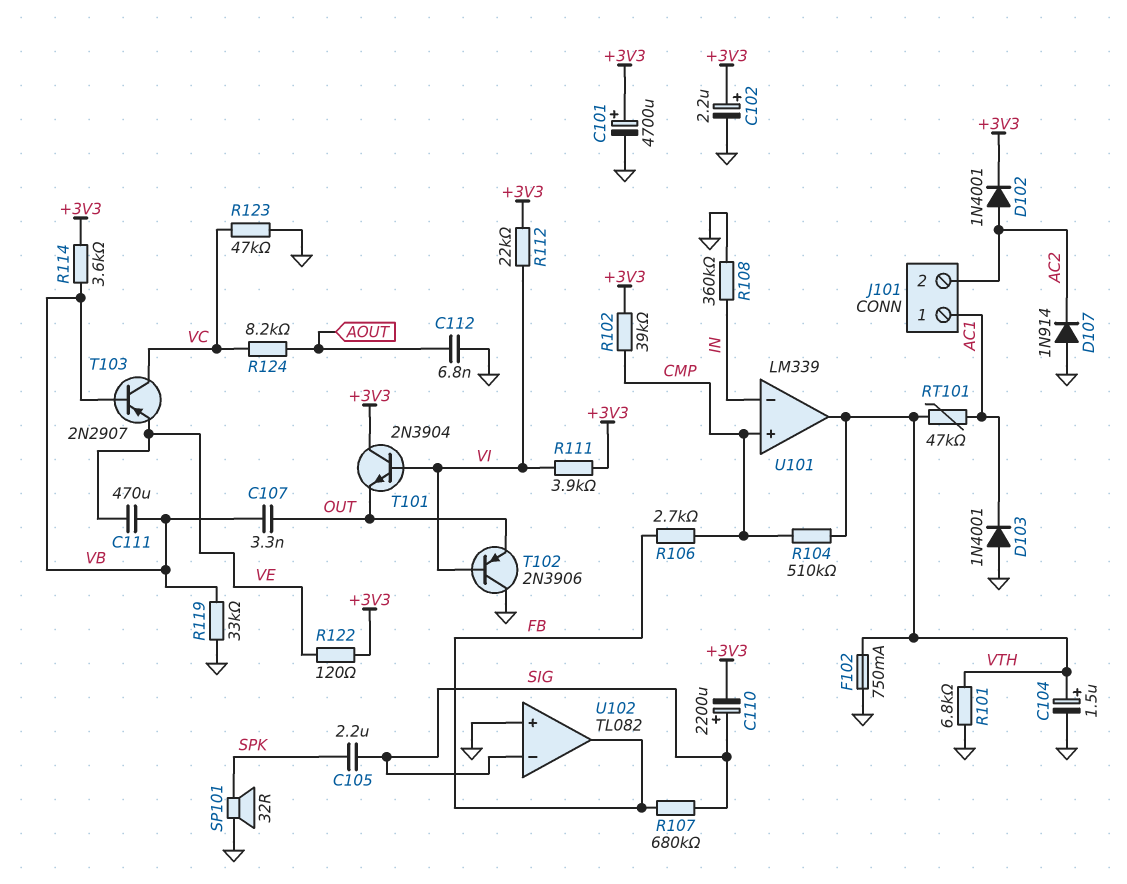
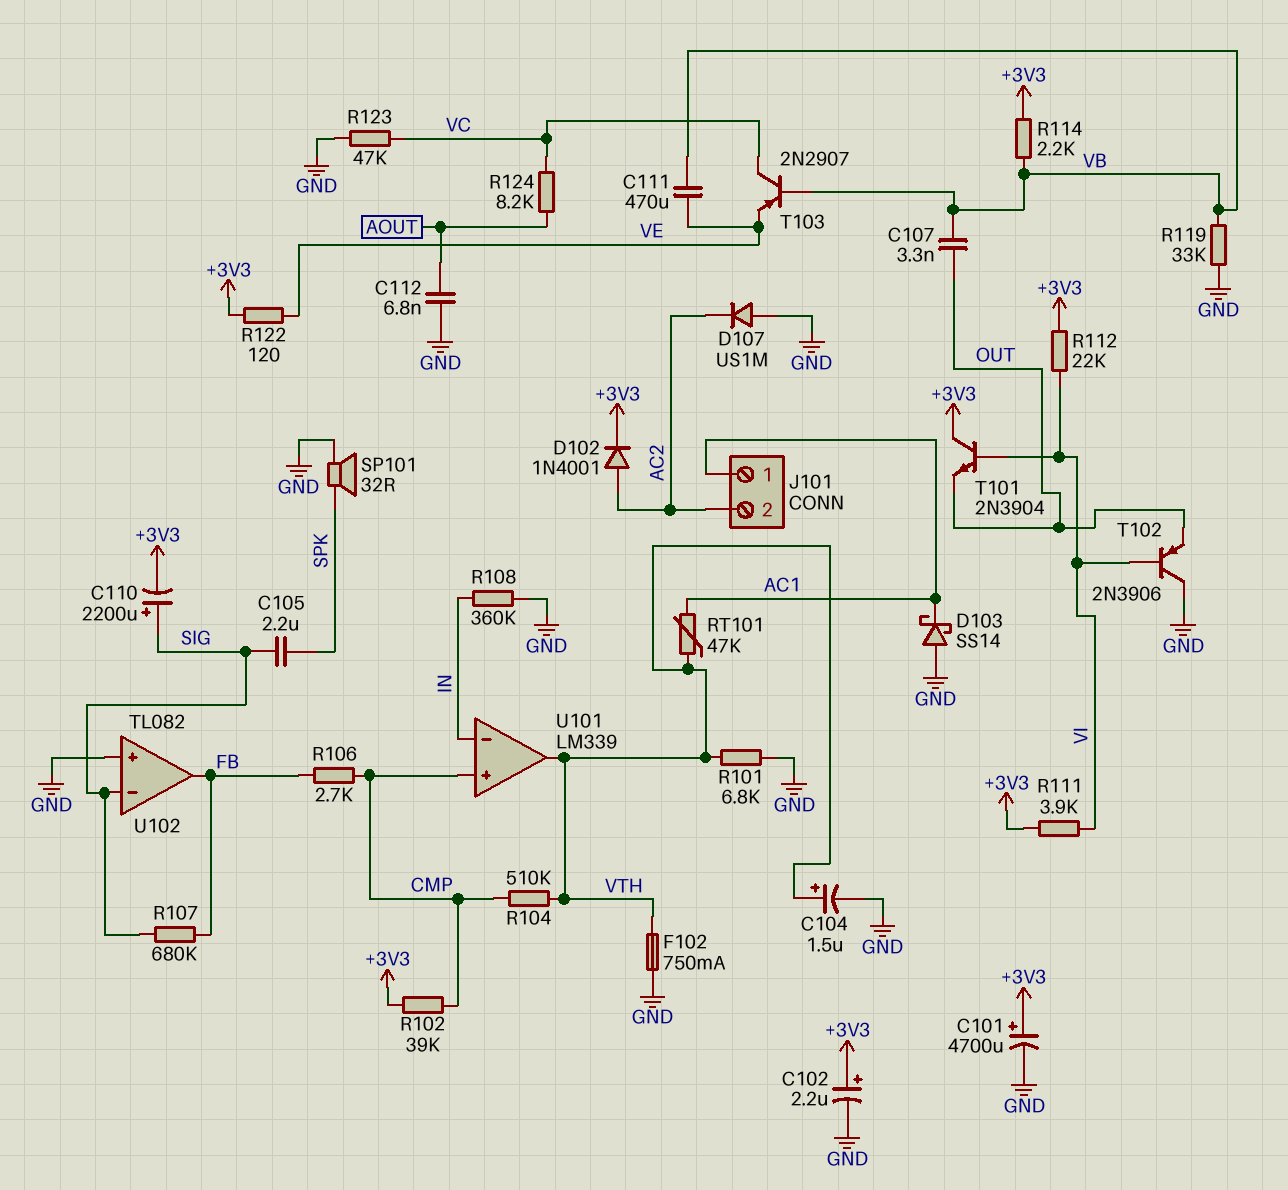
D103: diode 1N4001 (A GND, K AC1) -> schottky SS14 (A GND, K AC1)
D107: diode 1N914 (A GND, K AC2) -> diode US1M (A GND, K AC2)
R114: 3.6k (+3V3, VB) -> 2.2k (+3V3, VB)

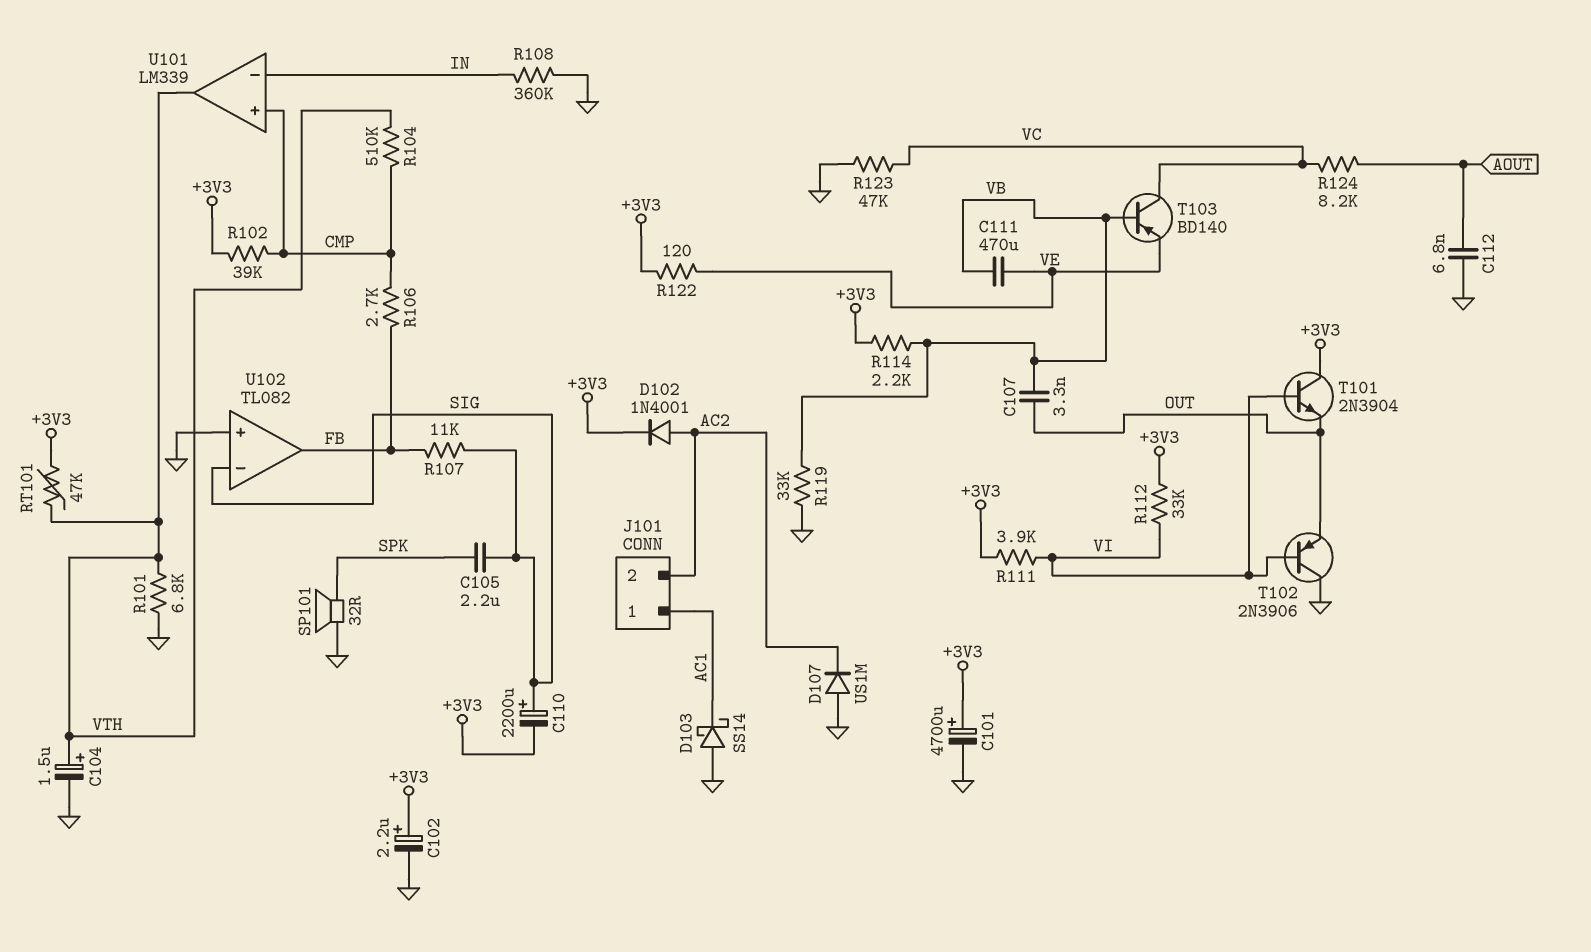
F102: 750mA (GND, VTH) -> none
R107: 680k (FB, SIG) -> 11k (FB, SIG)
R112: 22k (+3V3, VI) -> 33k (+3V3, VI)
RT101: 47k (AC1, VTH) -> 47k (+3V3, VTH)
T103: PNP 2N2907 (B VB, C VC, E VE) -> PNP BD140 (B VB, C VC, E VE)

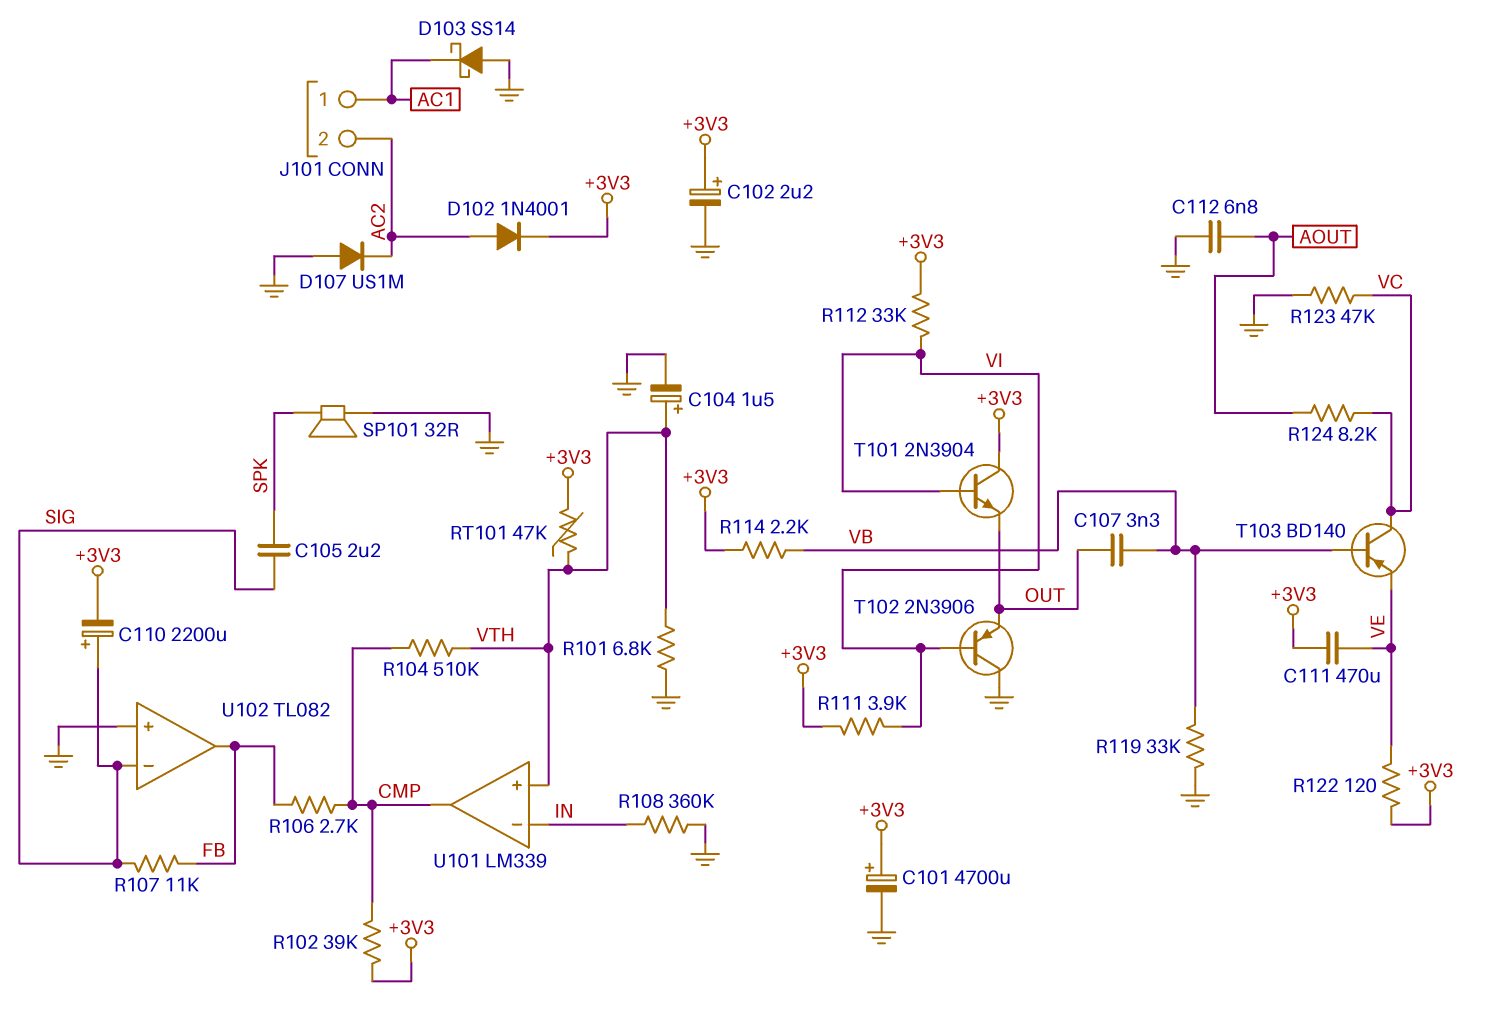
C111: 470uF (VB, VE) -> 470uF (+3V3, VE)
U101 pin in+: CMP -> VTH
U101 pin out: VTH -> CMP

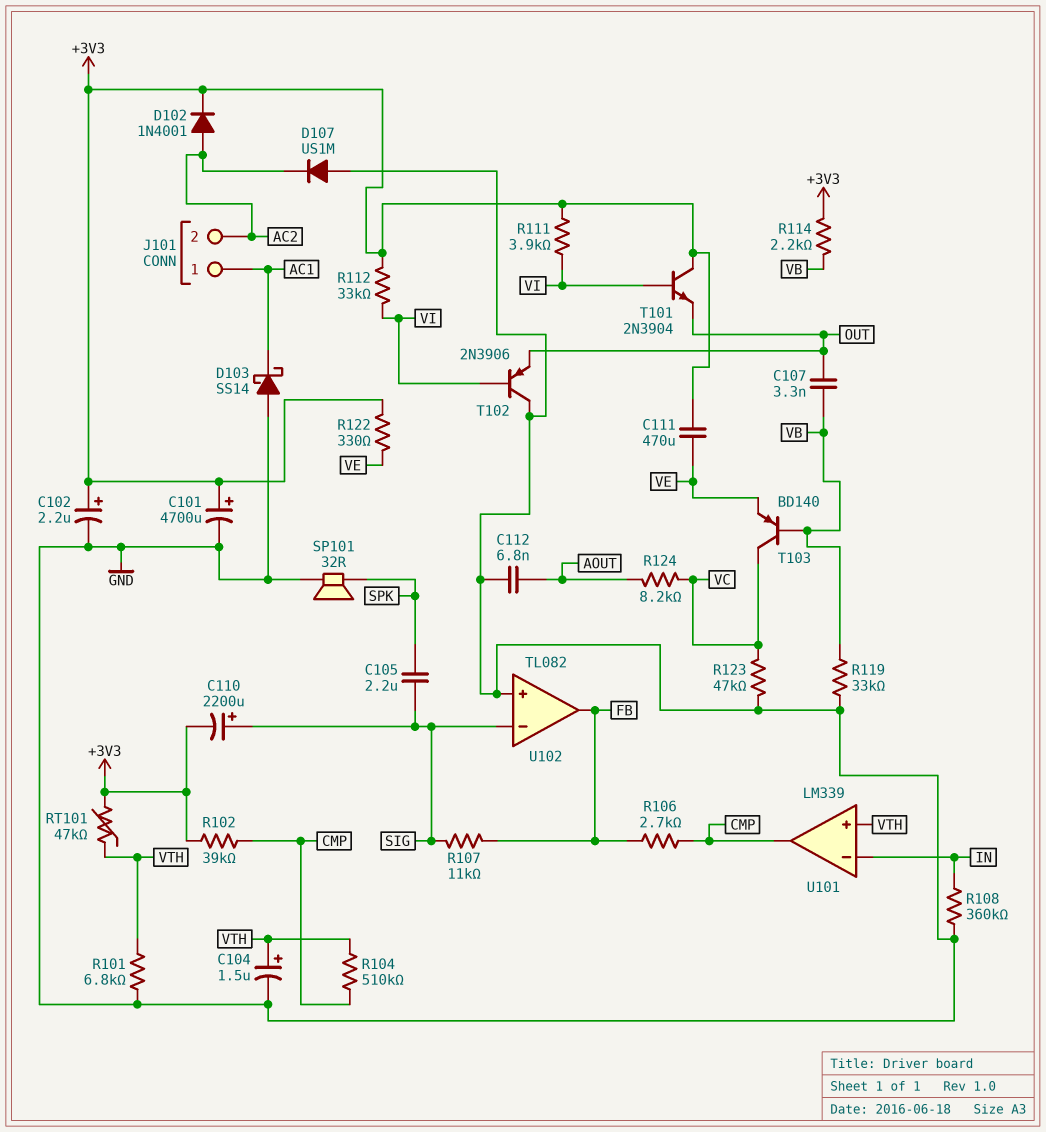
R122: 120 (+3V3, VE) -> 330 (+3V3, VE)

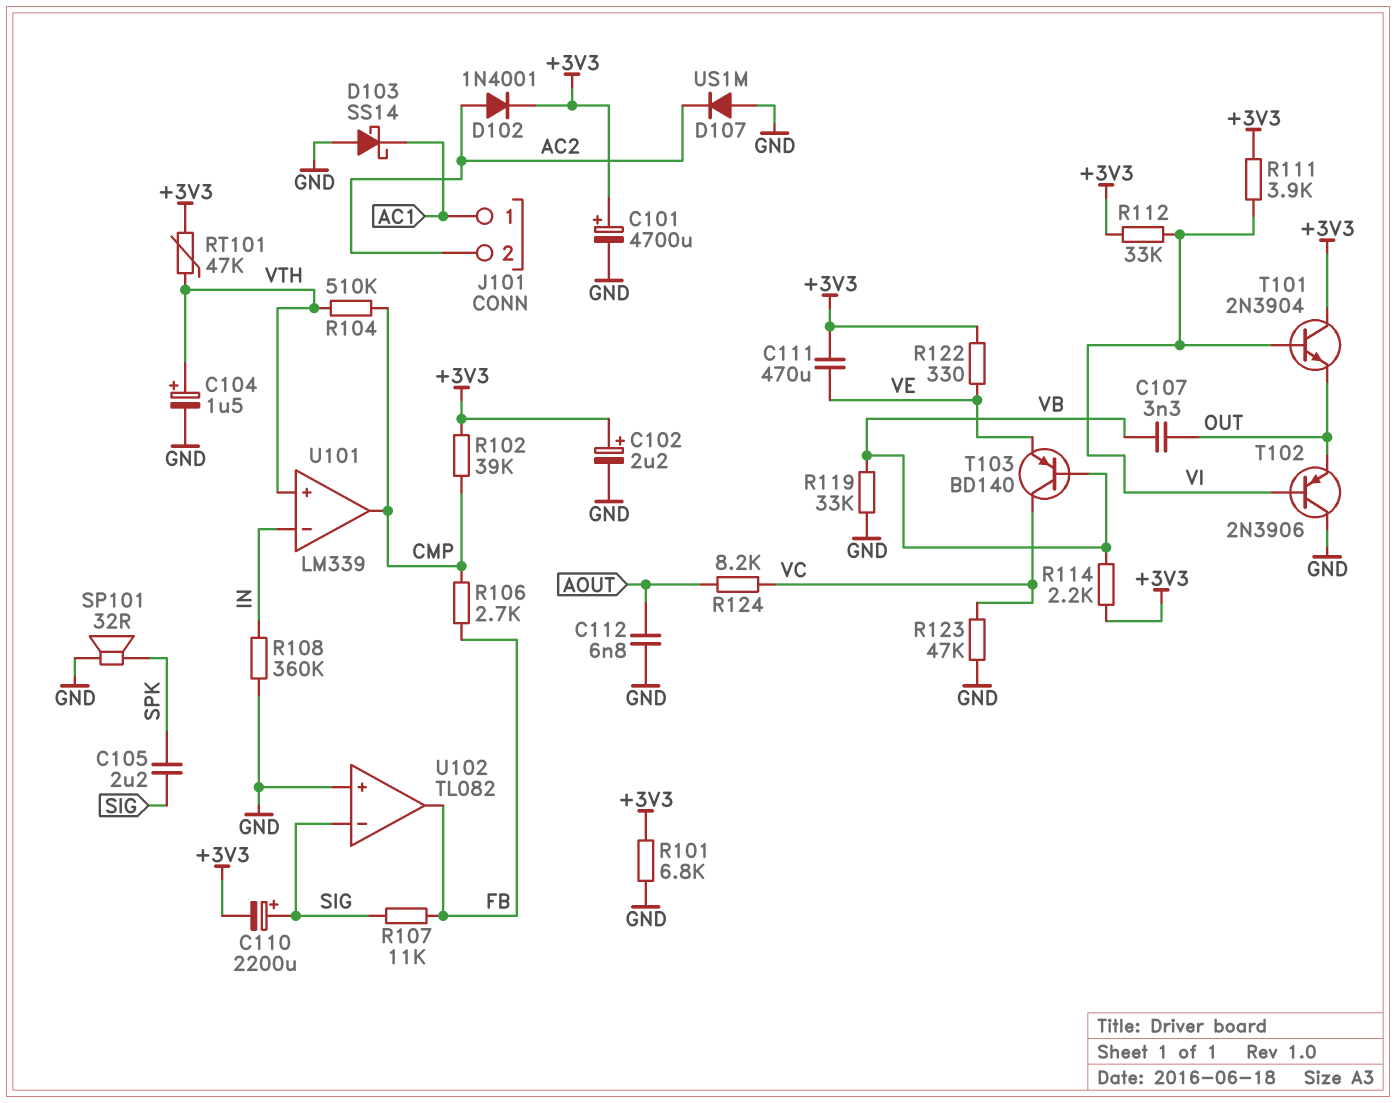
R101: 6.8k (GND, VTH) -> 6.8k (+3V3, GND)

